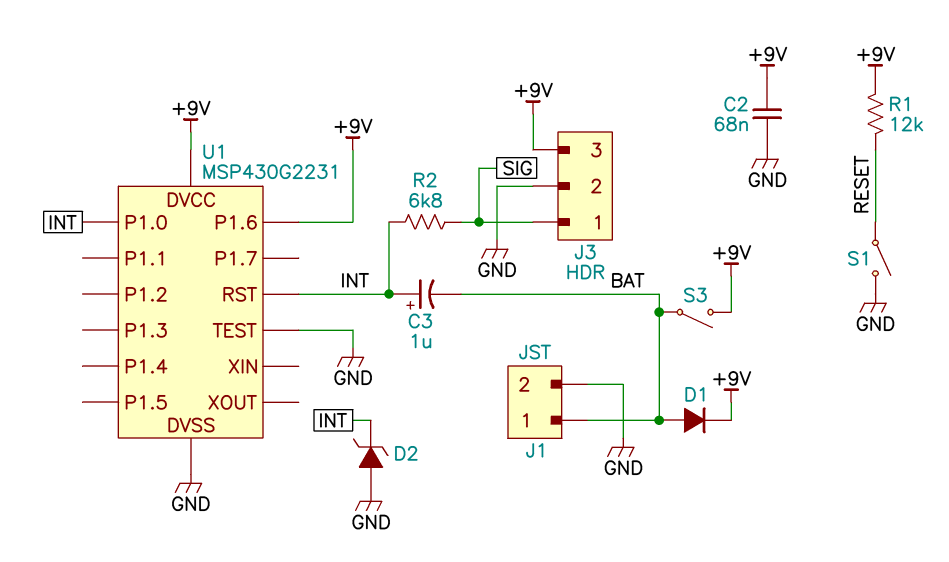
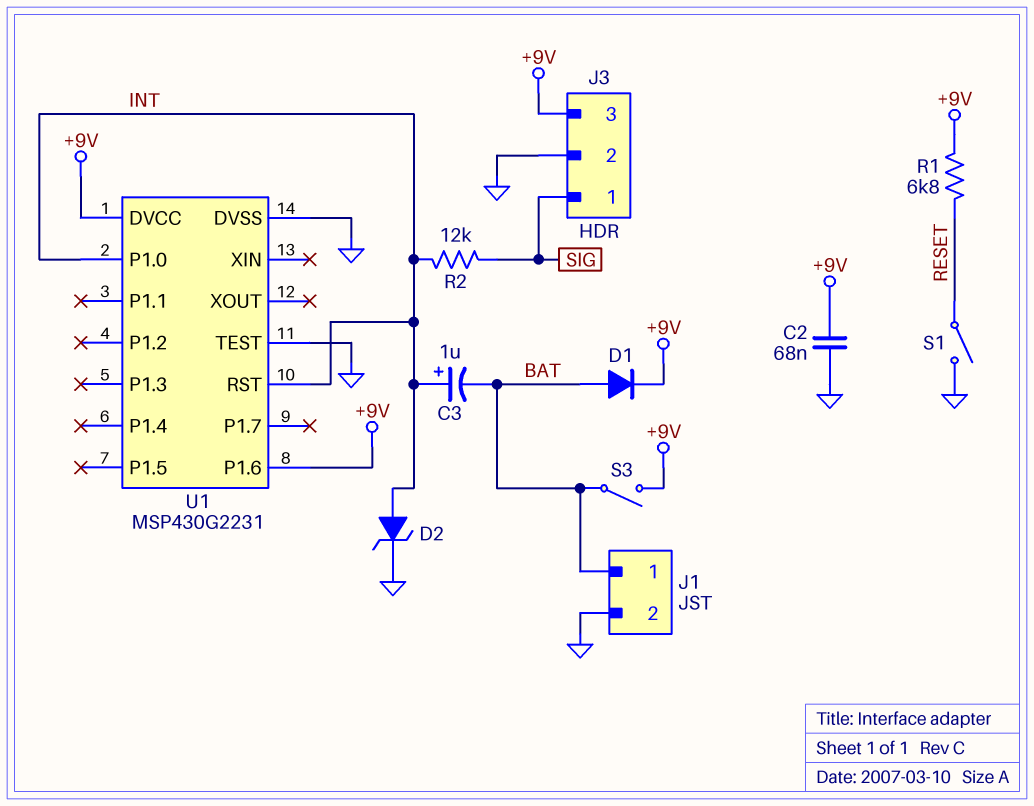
D2: zener (A GND, K INT) -> zener (A INT, K GND)
R1: 12k (+9V, RESET) -> 6.8k (+9V, RESET)
R2: 6.8k (INT, SIG) -> 12k (INT, SIG)

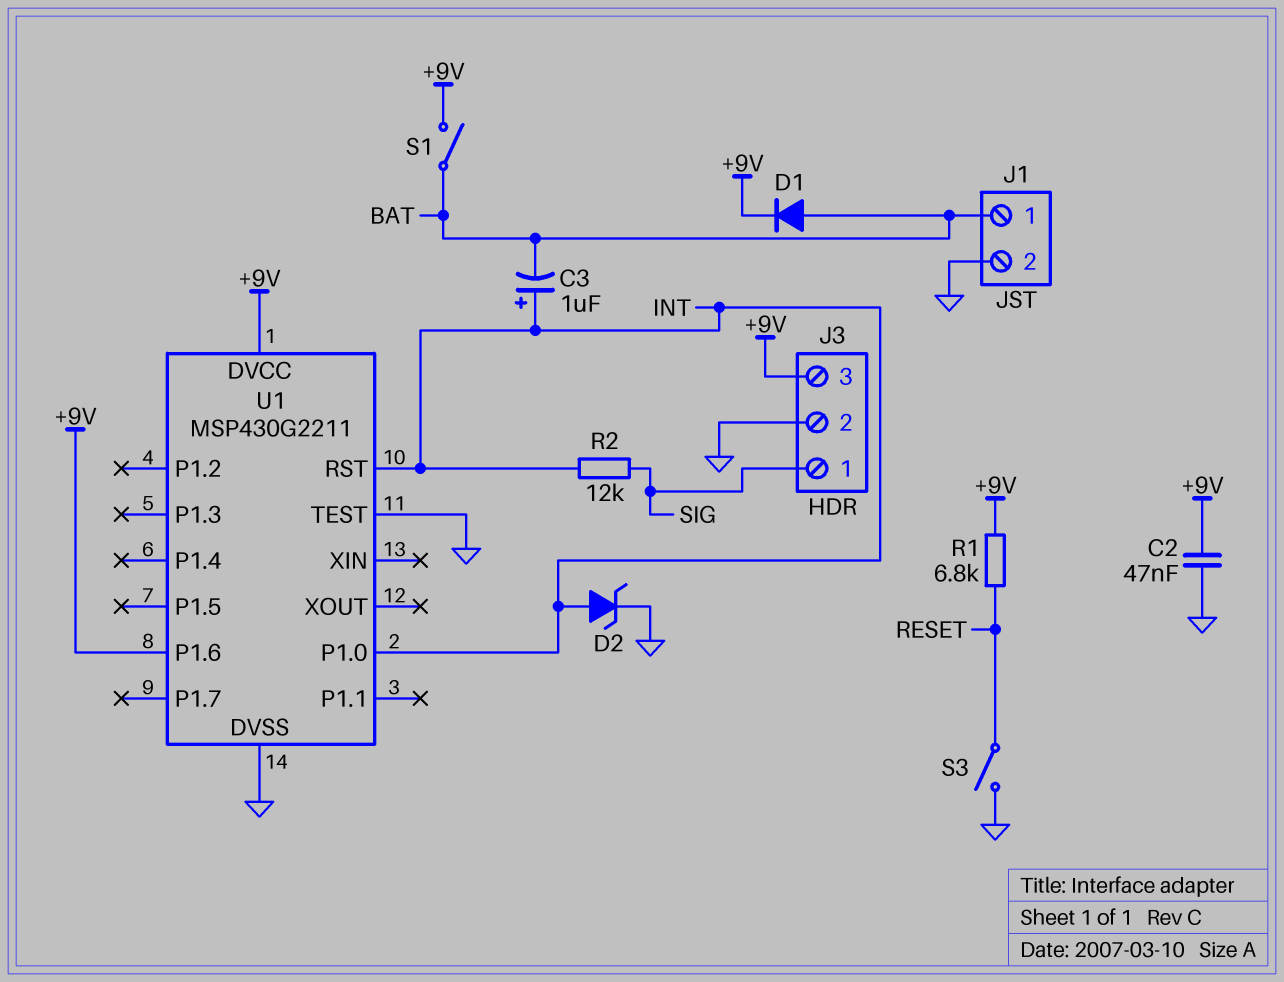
C2: 68nF (+9V, GND) -> 47nF (+9V, GND)
S1: switch (GND, RESET) -> switch (+9V, BAT)
S3: switch (+9V, BAT) -> switch (GND, RESET)
U1: MSP430G2231 -> MSP430G2211

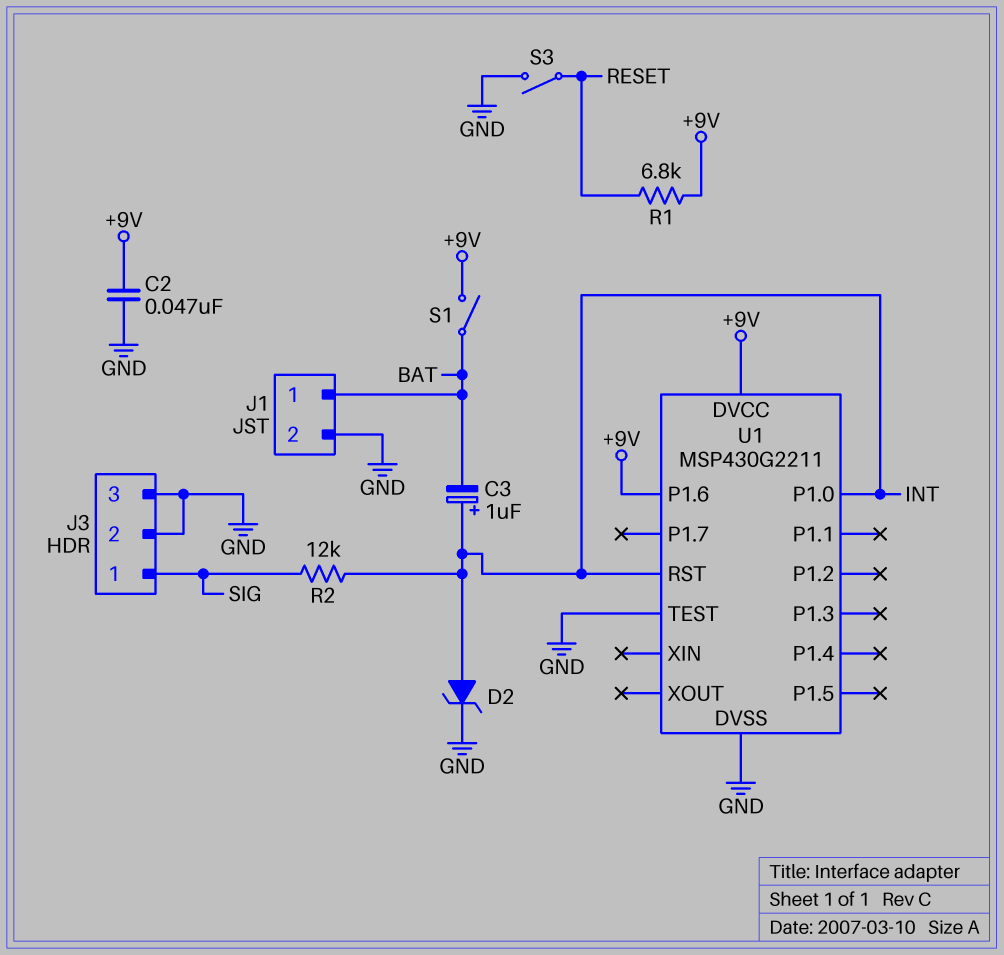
D1: diode (A BAT, K +9V) -> none
J3 pin 3: +9V -> GND

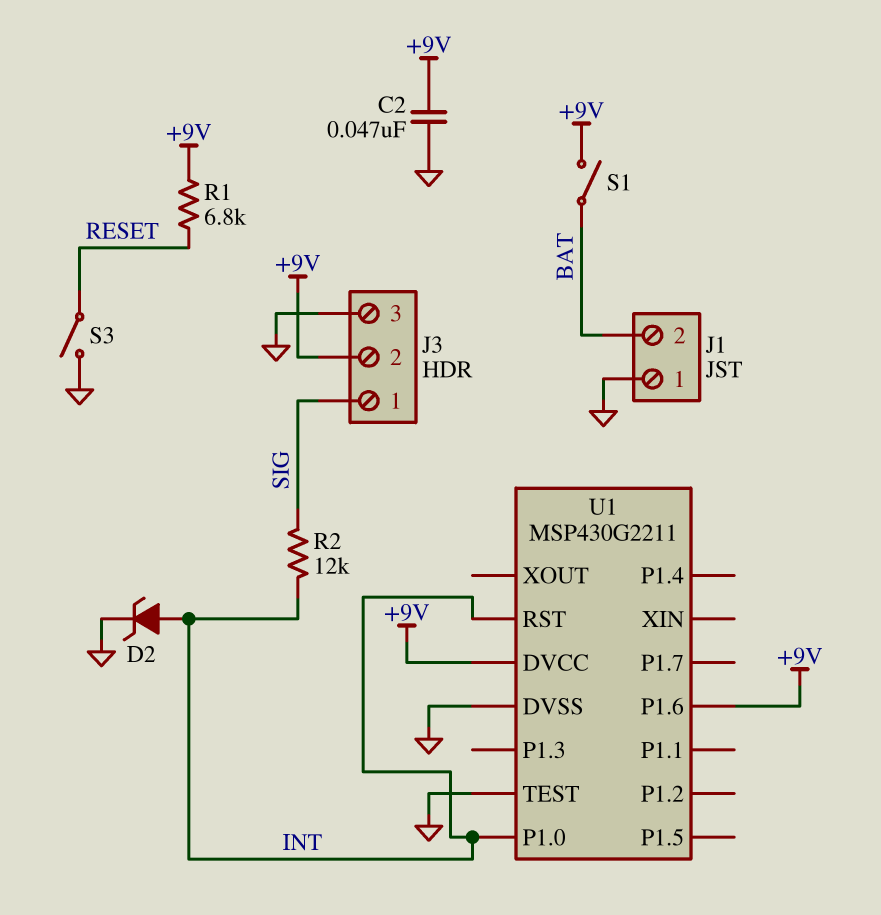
C3: 1uF (plus INT, minus BAT) -> none
J1 pin 1: BAT -> GND
J1 pin 2: GND -> BAT
J3 pin 2: GND -> +9V

